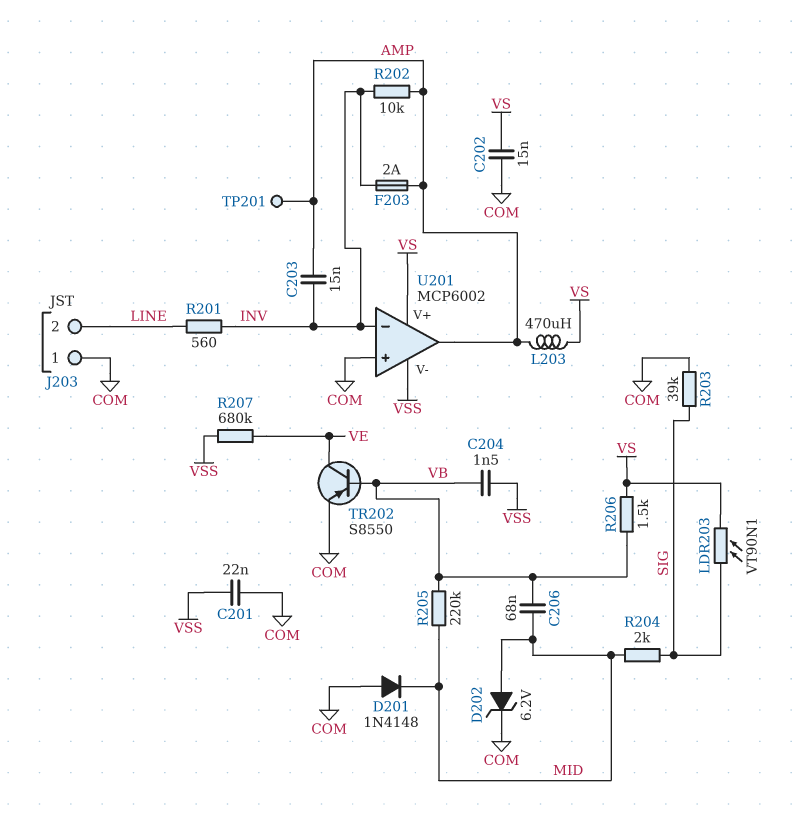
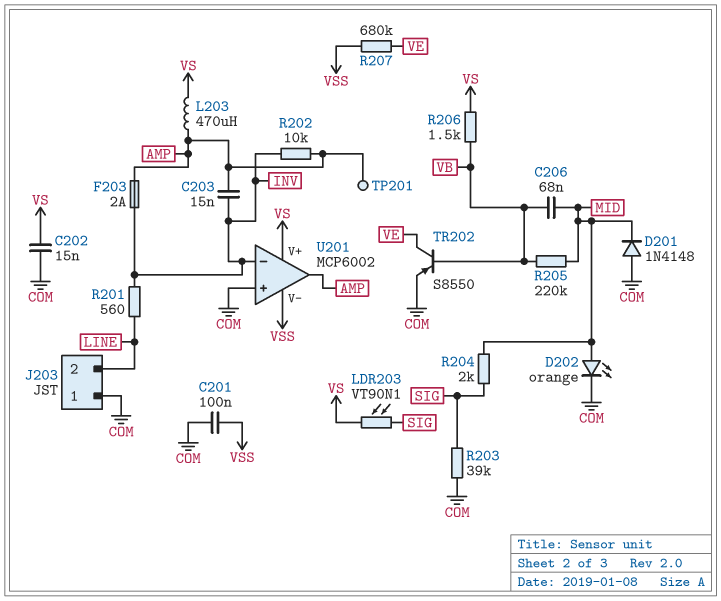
C201: 22nF (COM, VSS) -> 100nF (COM, VSS)
C204: 1.5nF (VB, VSS) -> none
D202: zener 6.2V (A MID, K COM) -> LED orange (A MID, K COM)

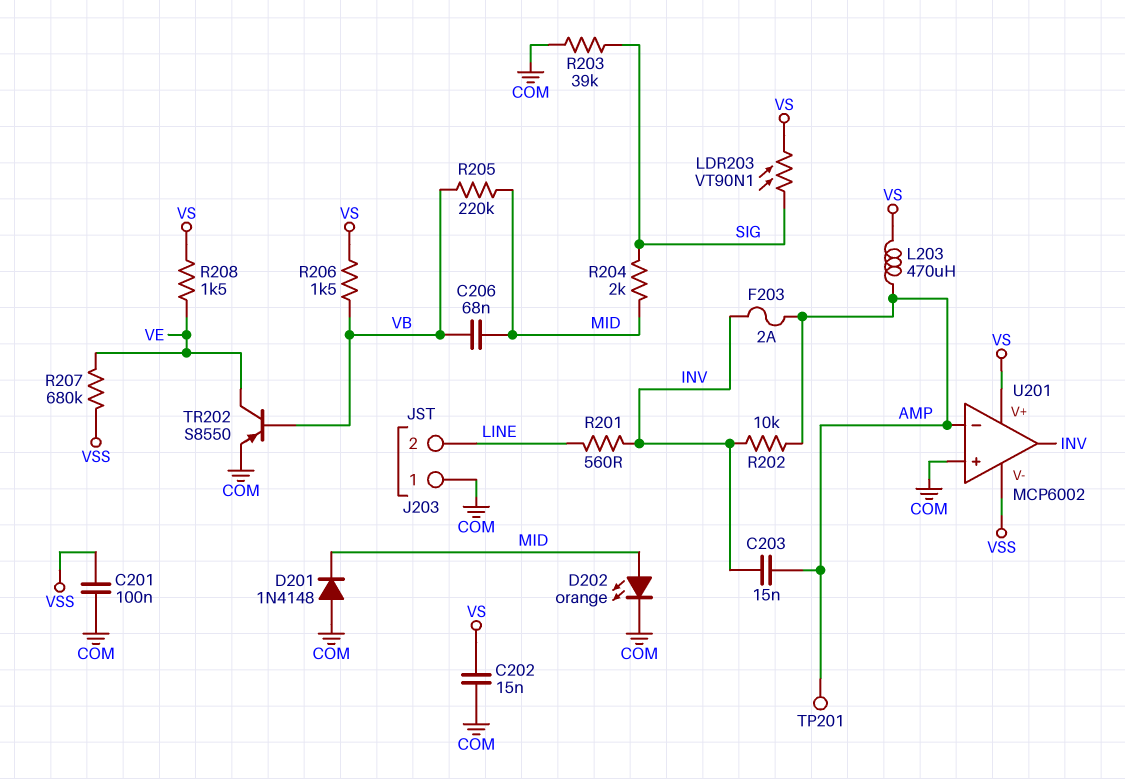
R208: none -> 1.5k (VE, VS)
U201 pin in-: INV -> AMP
U201 pin out: AMP -> INV

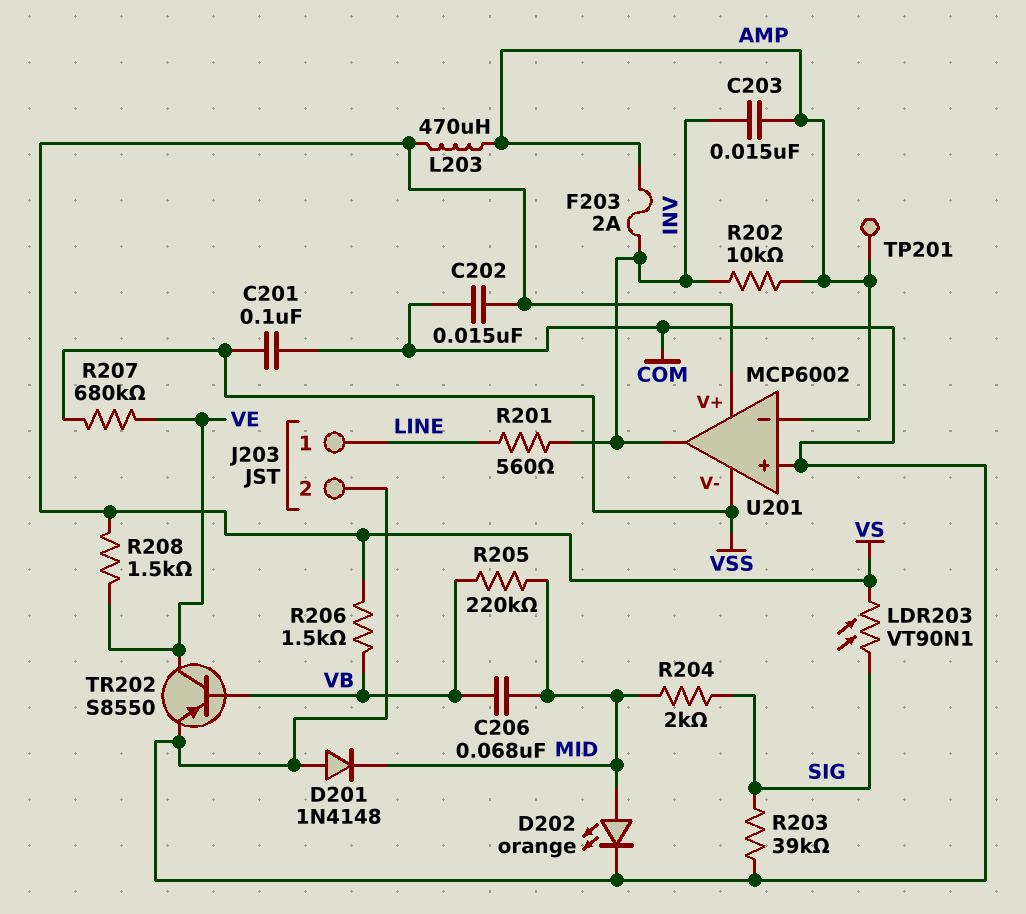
J203 pin 1: COM -> LINE
J203 pin 2: LINE -> COM

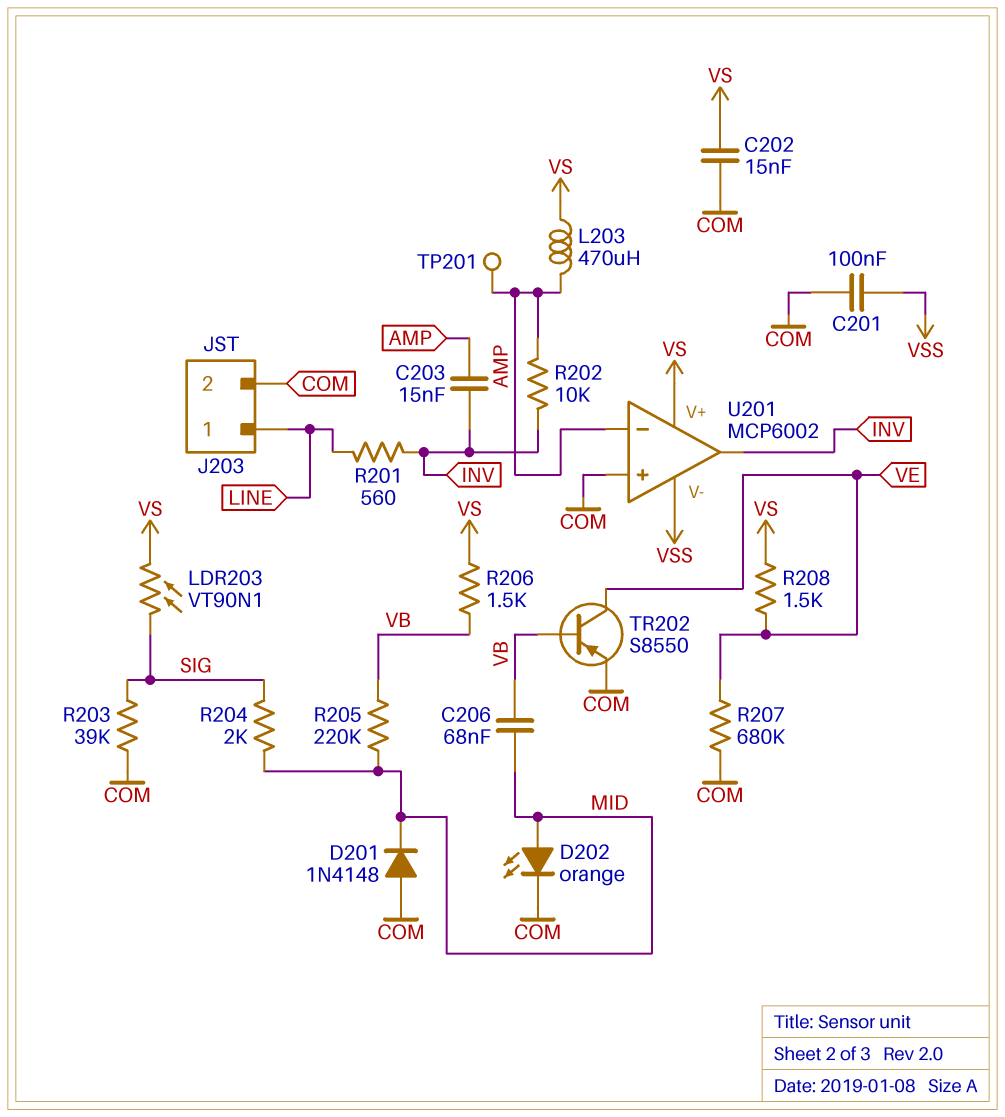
F203: 2A (AMP, INV) -> none
R207: 680k (VE, VSS) -> 680k (COM, VE)

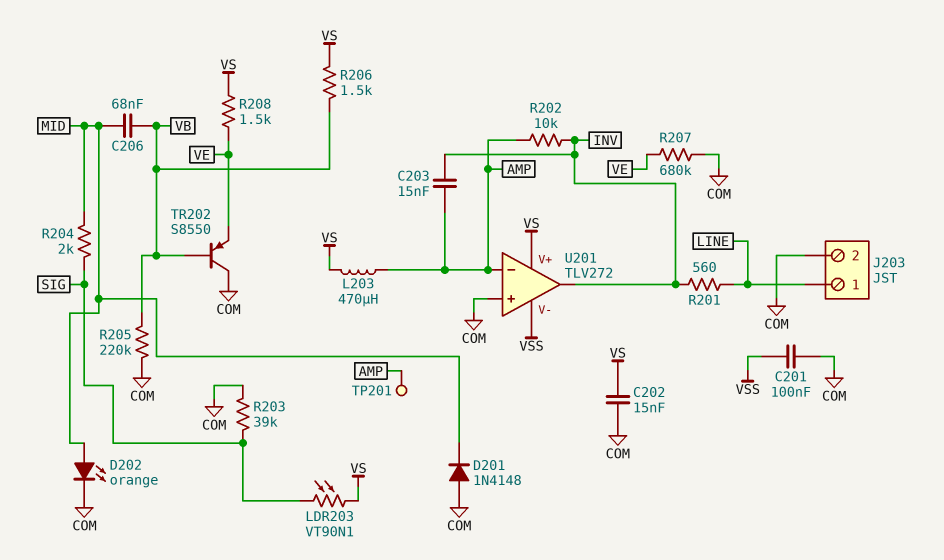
R205: 220k (MID, VB) -> 220k (COM, VB)
TR202: PNP S8550 (B VB, C VE, E COM) -> PNP S8550 (B VB, C COM, E VE)
U201: MCP6002 -> TLV272

